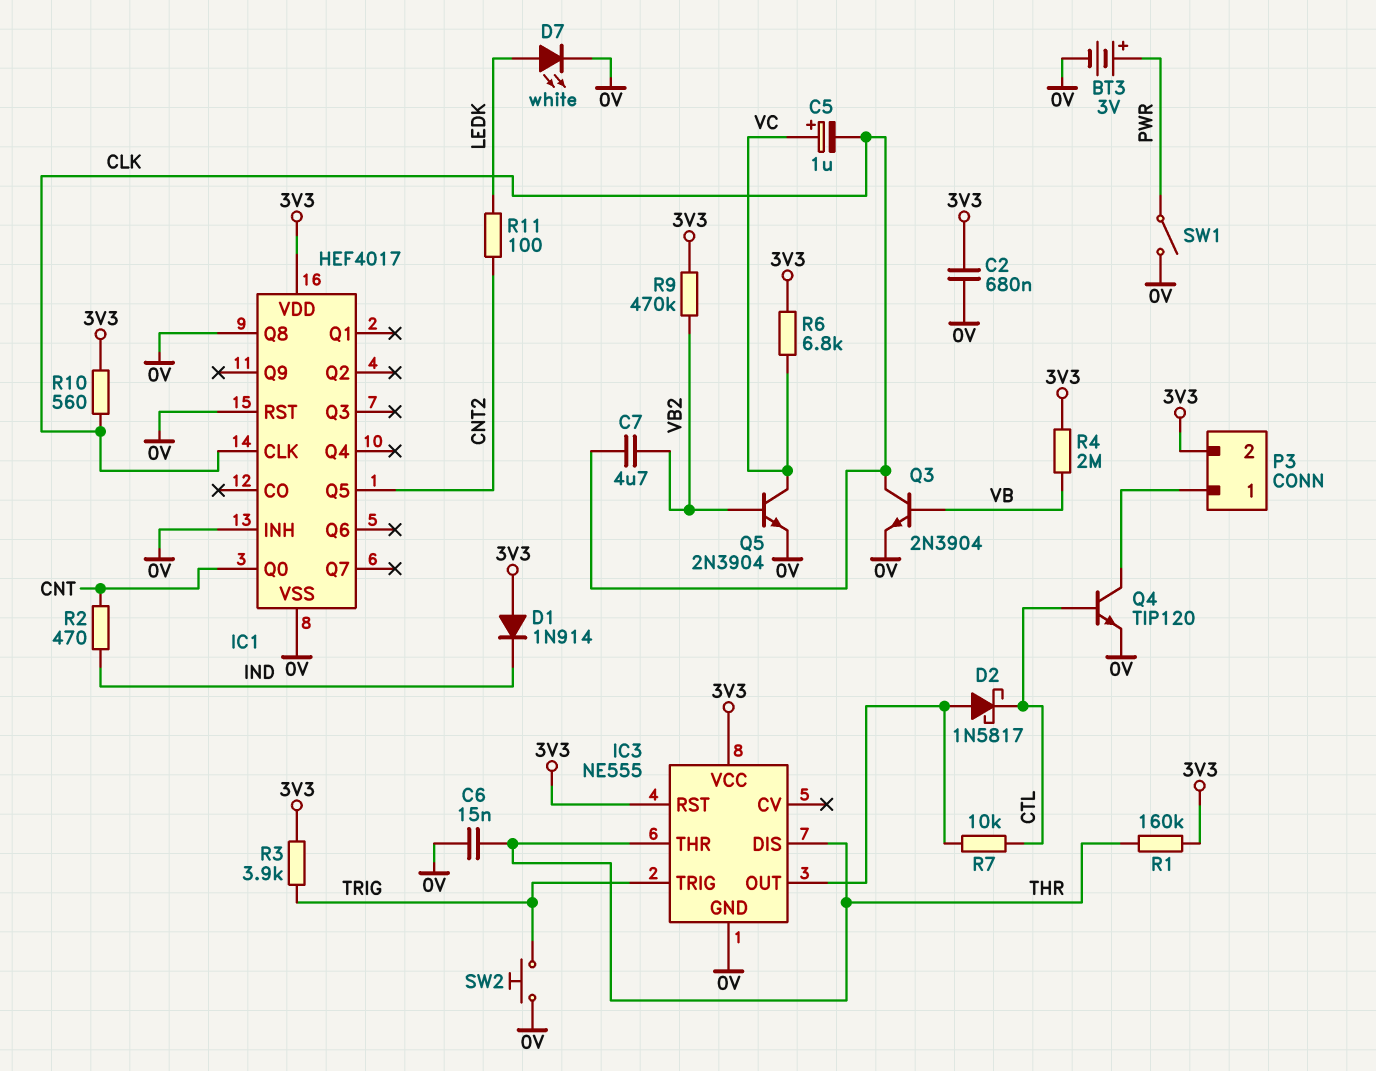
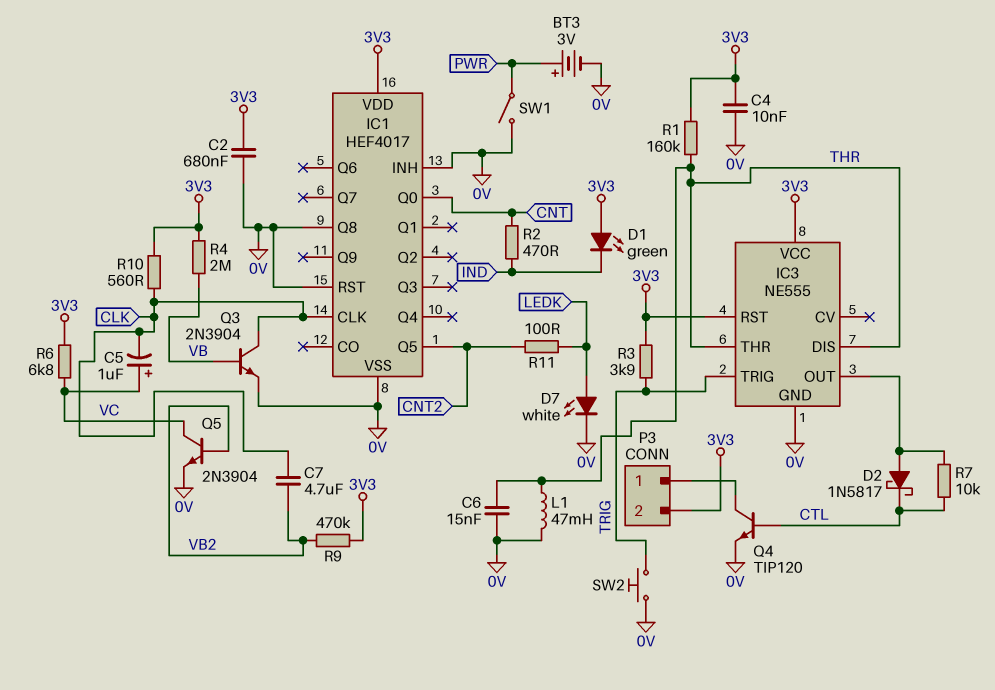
C4: none -> 10nF (0V, 3V3)
D1: diode 1N914 (A 3V3, K IND) -> LED green (A 3V3, K IND)
L1: none -> 47mH (0V, THR)

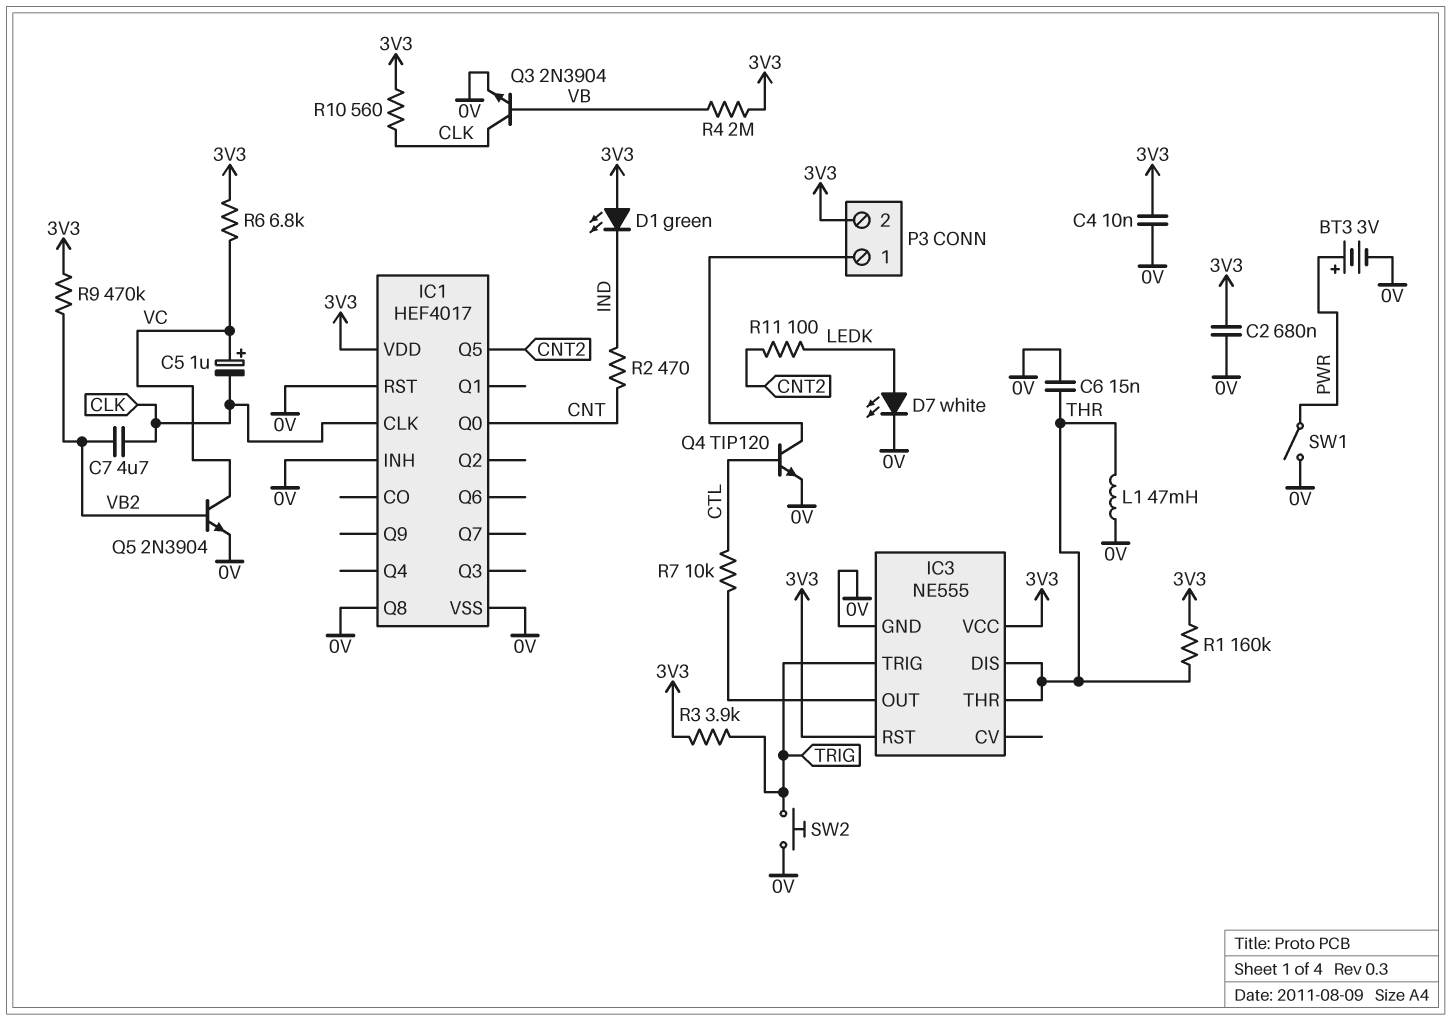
D2: schottky 1N5817 (A IC3/OUT, K CTL) -> none

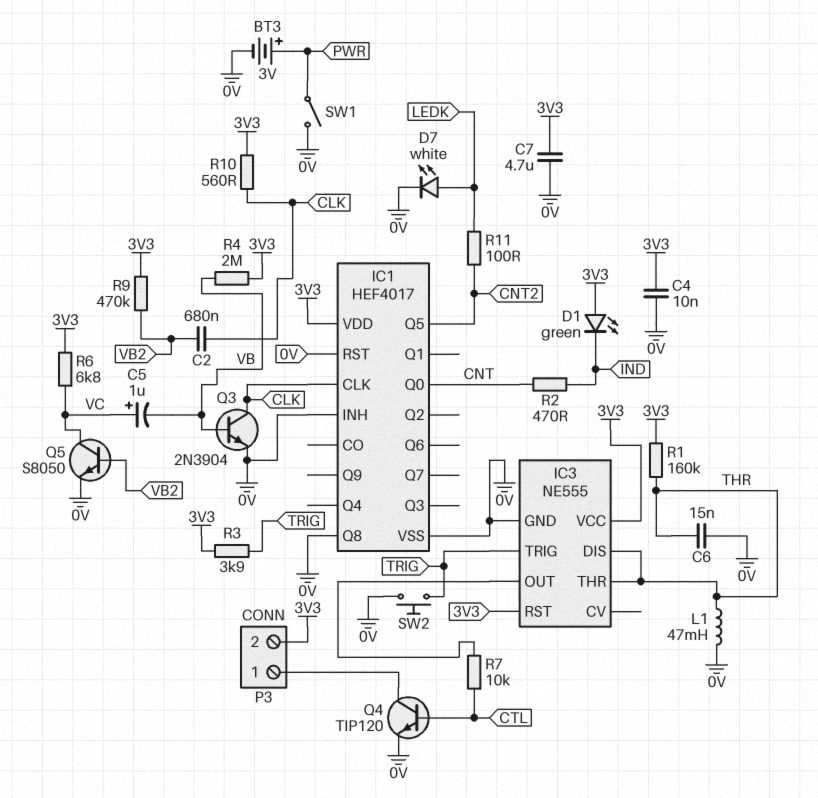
C2: 680nF (0V, 3V3) -> 680nF (CLK, VB2)
C5: 1uF (plus VC, minus CLK) -> 1uF (plus VC, minus VB)
C7: 4.7uF (CLK, VB2) -> 4.7uF (0V, 3V3)
Q5: NPN 2N3904 (B VB2, C VC, E 0V) -> NPN S8050 (B VB2, C VC, E 0V)

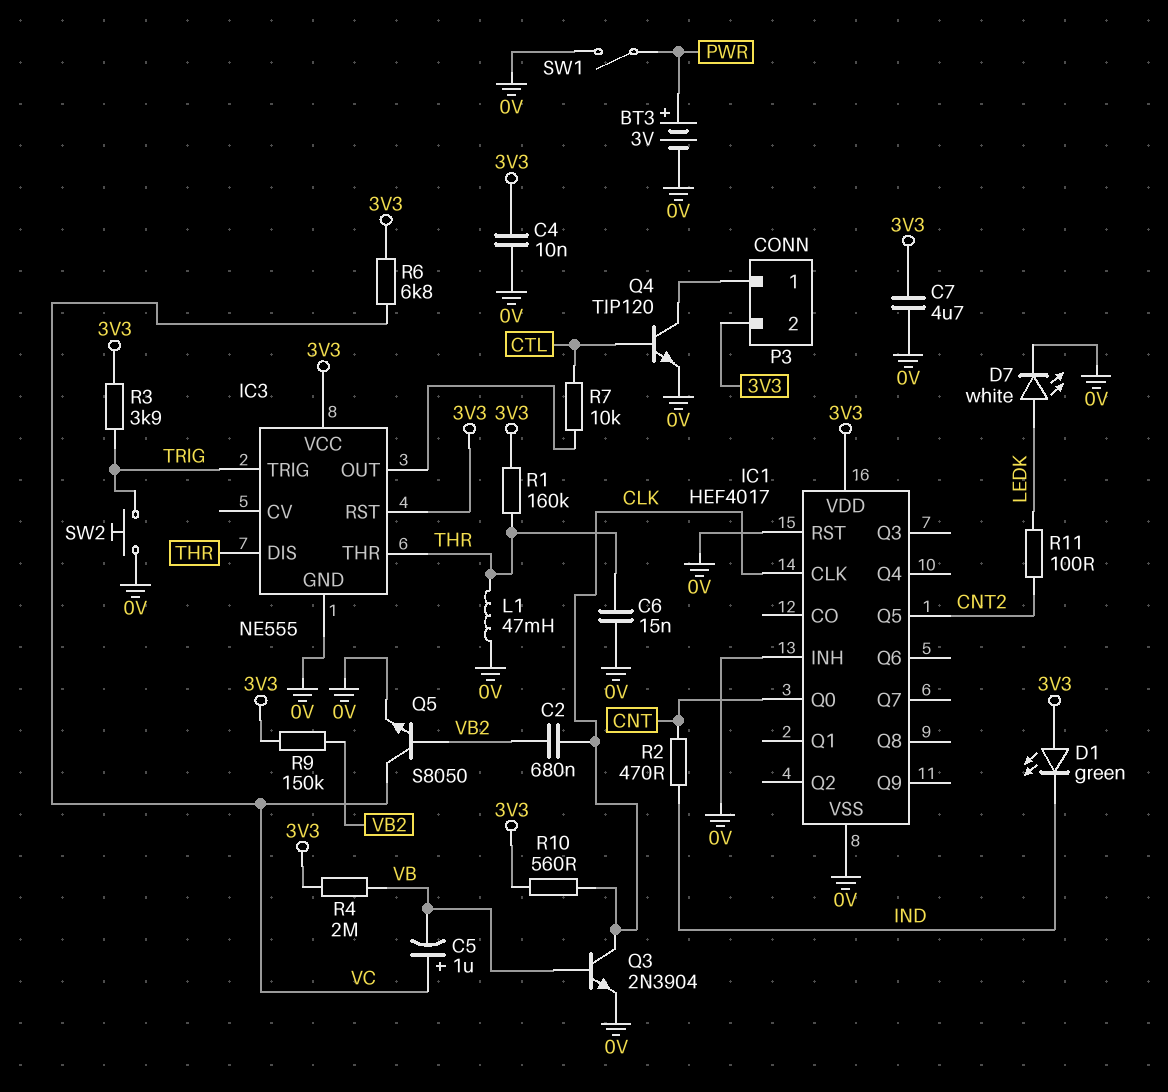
IC1 pin Q8: 0V -> none
R9: 470k (3V3, VB2) -> 150k (3V3, VB2)

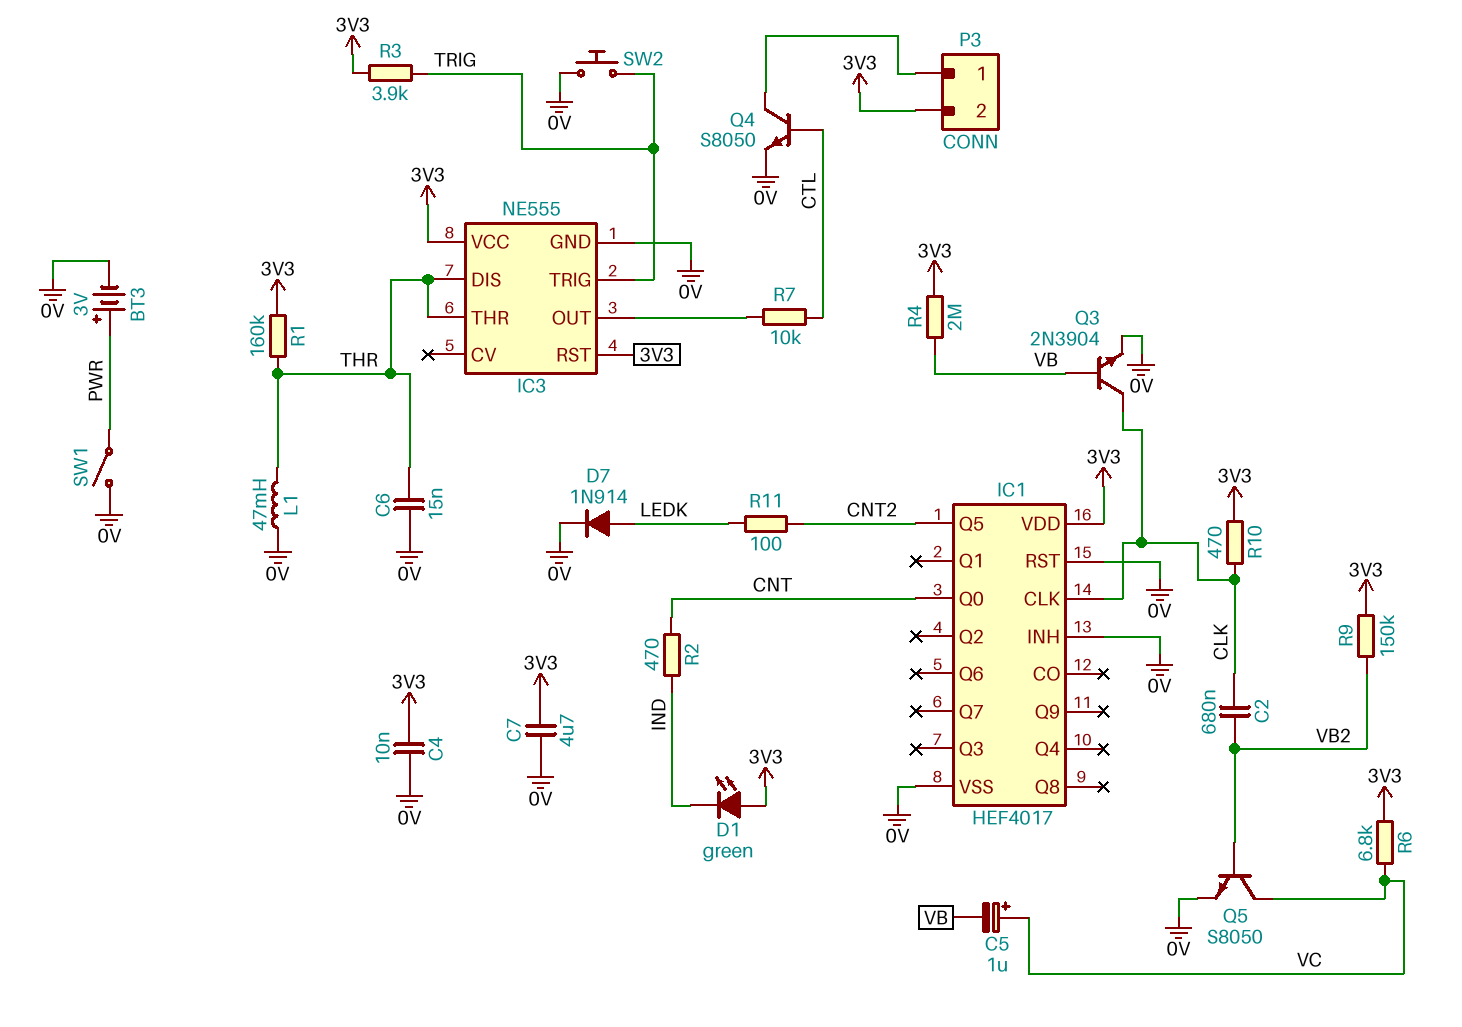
D7: LED white (A LEDK, K 0V) -> diode 1N914 (A LEDK, K 0V)
Q4: NPN TIP120 (B CTL, C P3/1, E 0V) -> NPN S8050 (B CTL, C P3/1, E 0V)
R10: 560 (3V3, CLK) -> 470 (3V3, CLK)

